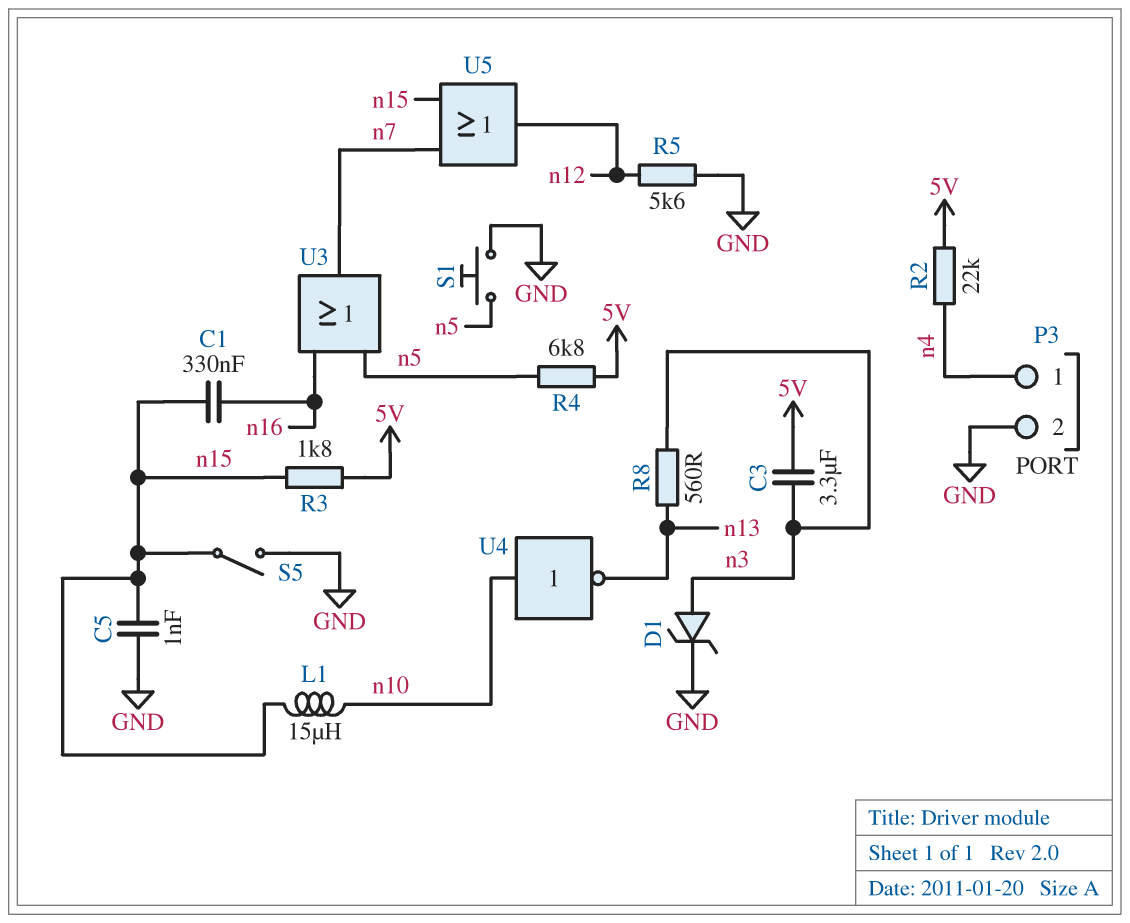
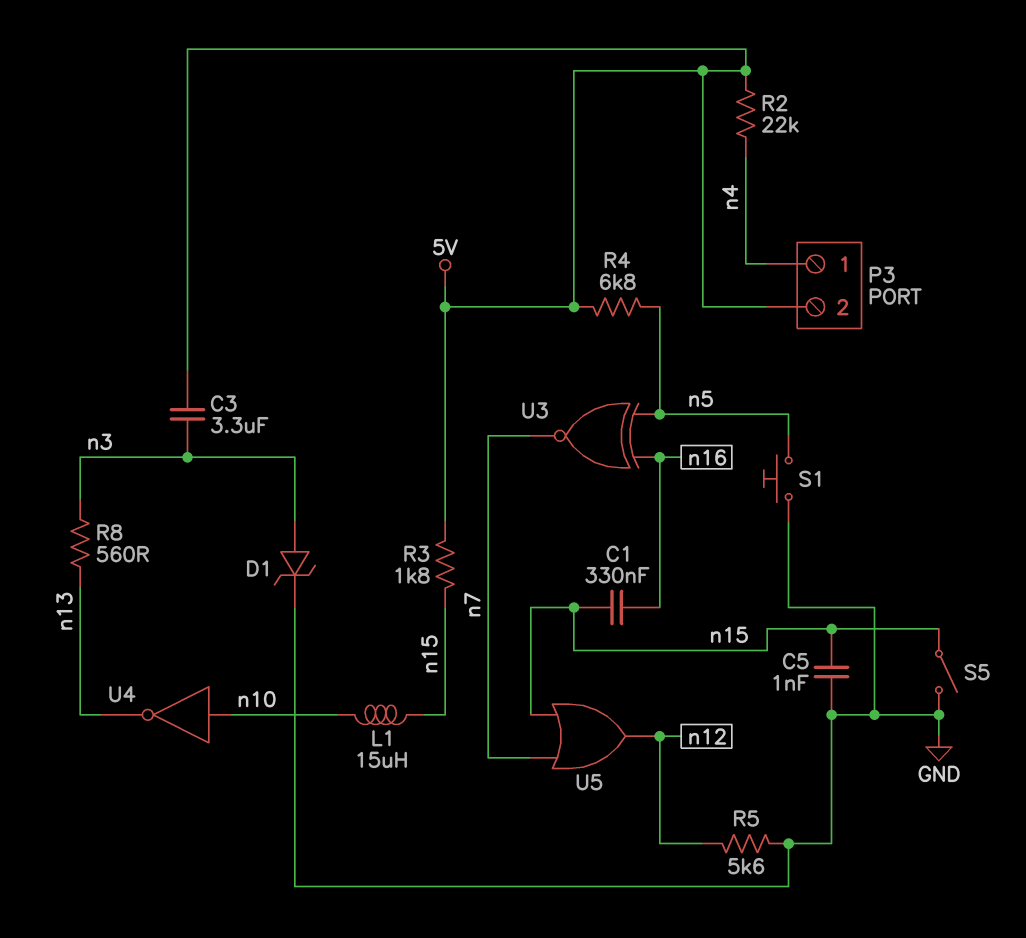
P3 pin 2: GND -> 5V
U3: OR (in n5, in n16, out n7) -> XNOR (in n5, in n16, out n7)

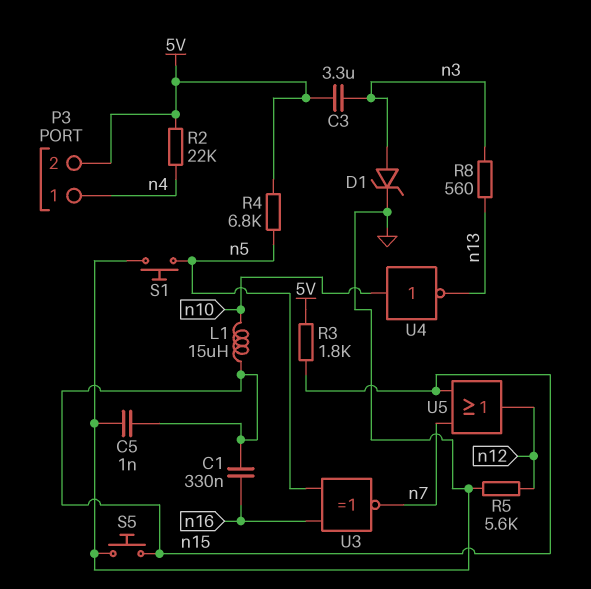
S5: switch (GND, n15) -> button (GND, n15)

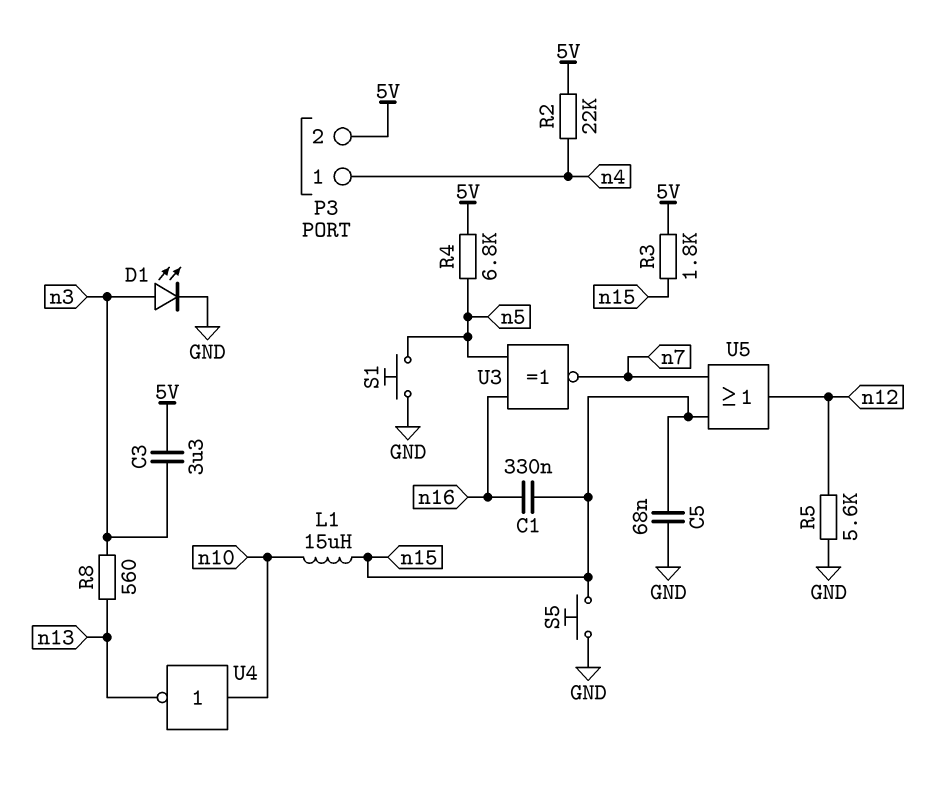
C5: 1nF (GND, n15) -> 68nF (GND, n15)
D1: zener (A n3, K GND) -> LED (A n3, K GND)

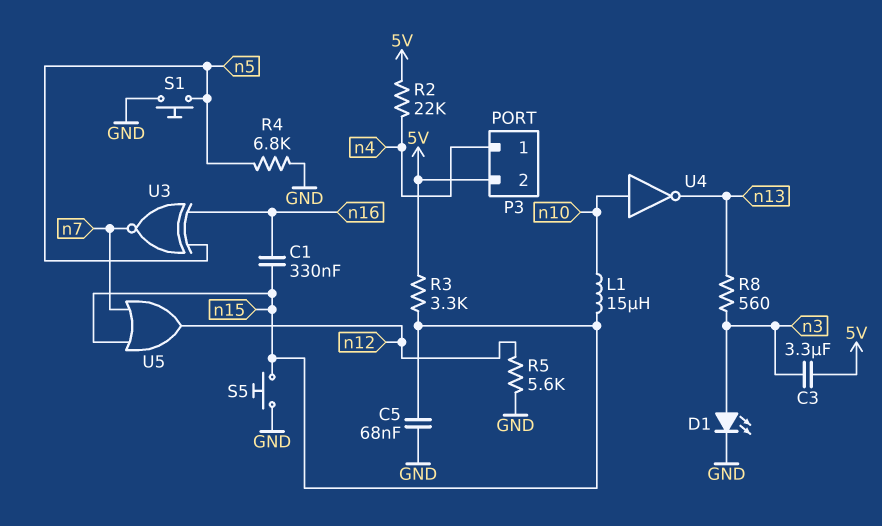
R3: 1.8k (5V, n15) -> 3.3k (5V, n15)
R4: 6.8k (5V, n5) -> 6.8k (GND, n5)

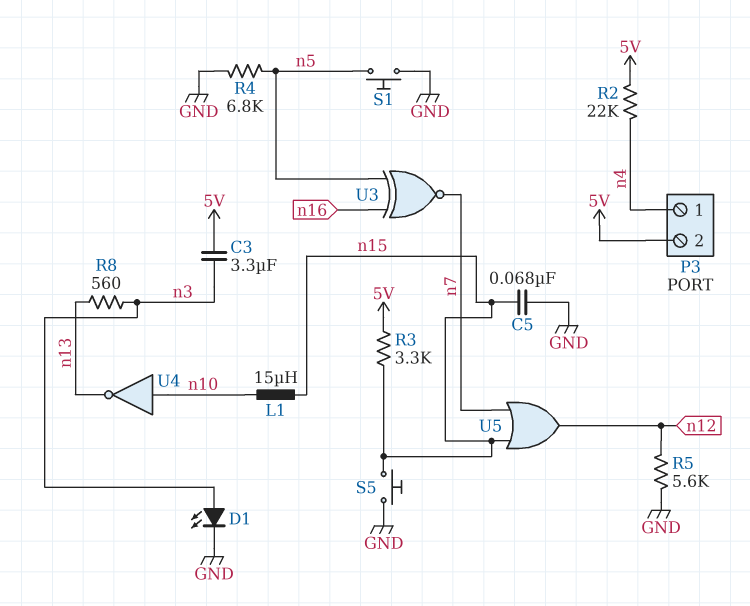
C1: 330nF (n15, n16) -> none

